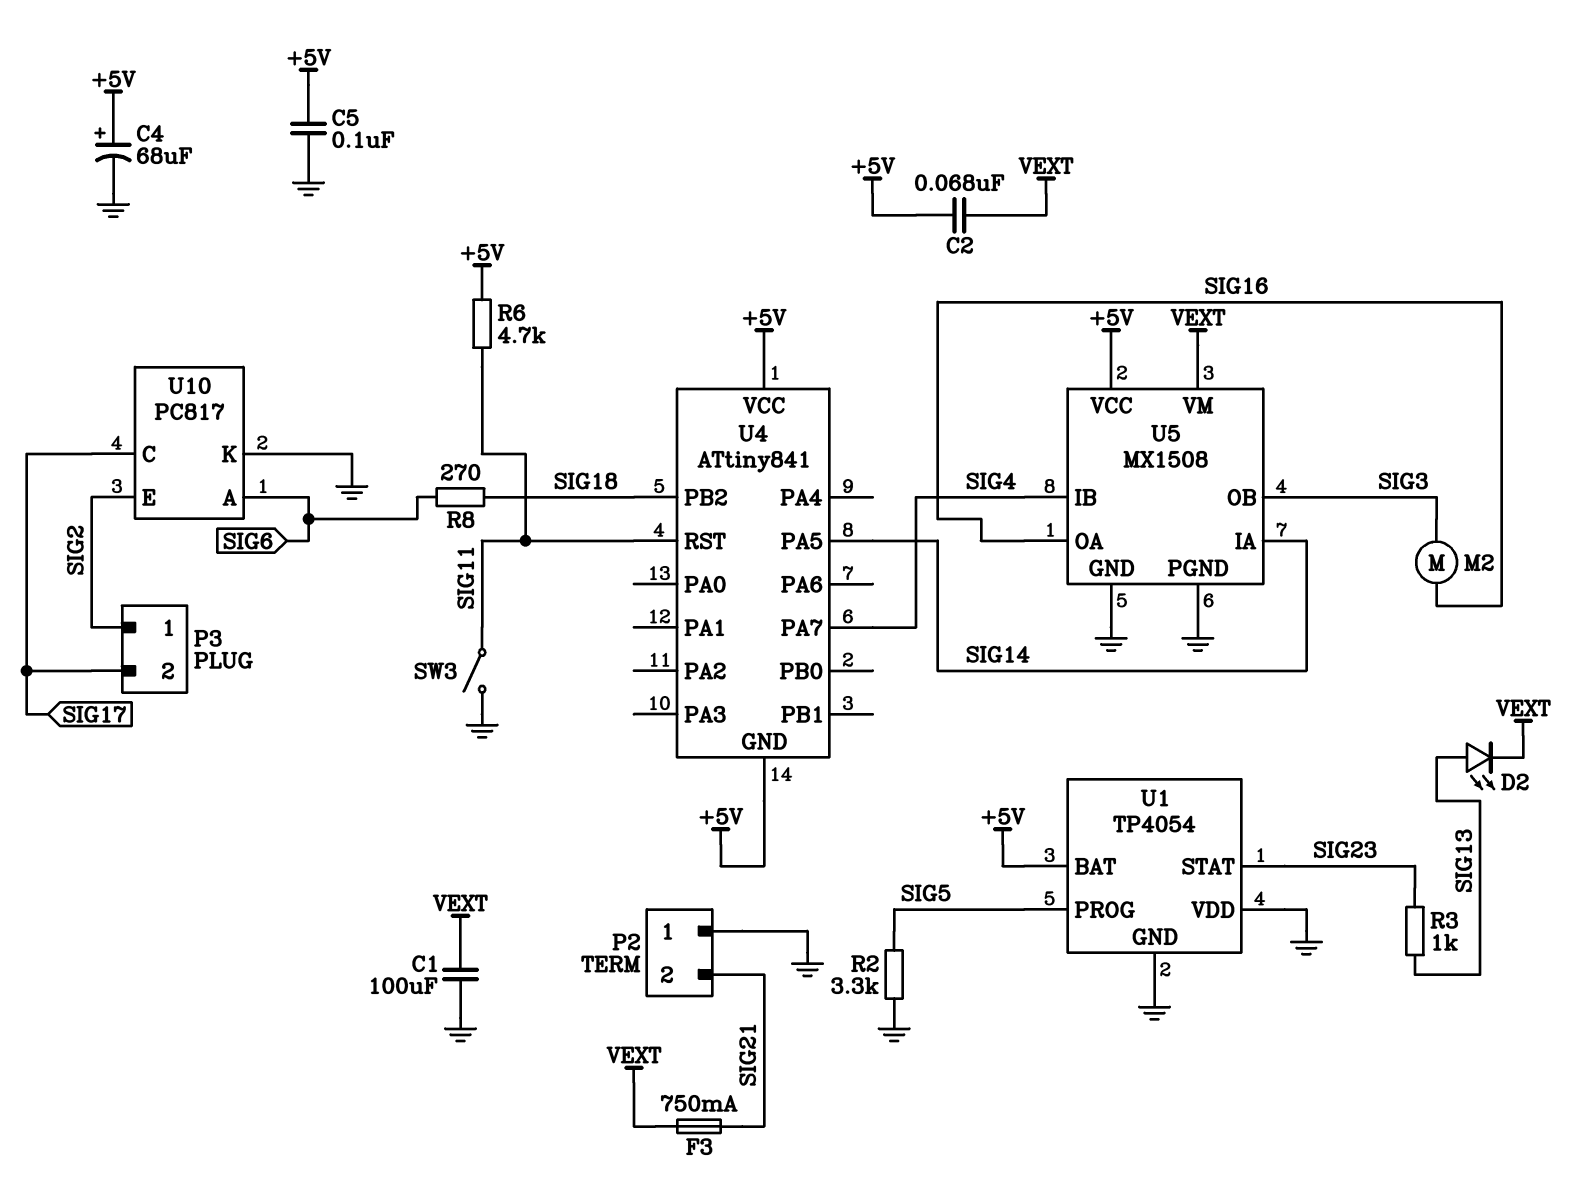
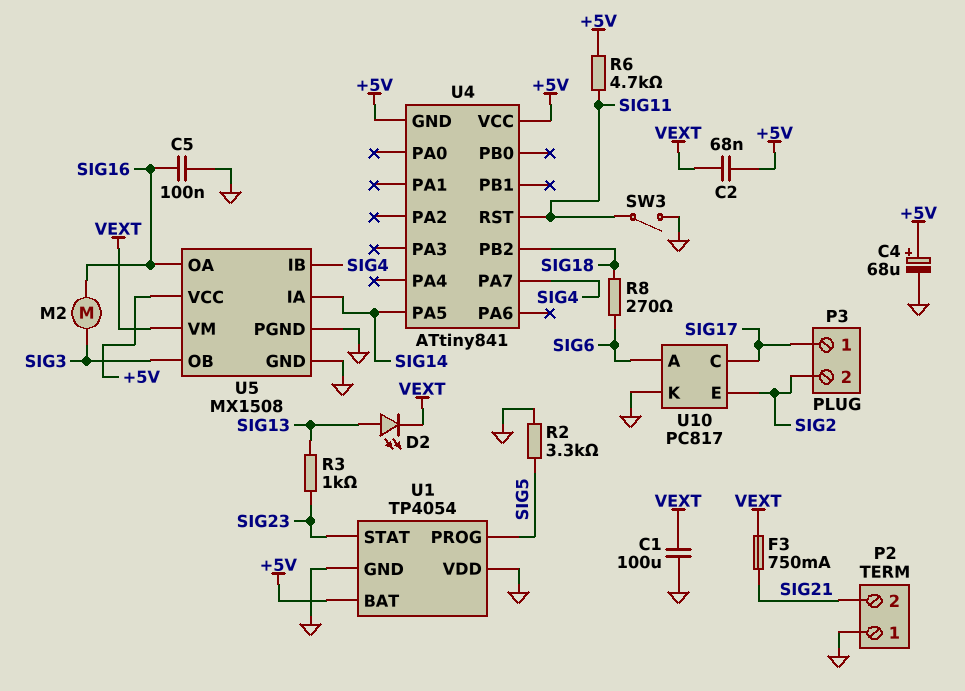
C5: 100nF (+5V, GND) -> 100nF (GND, SIG16)
P3 pin 1: SIG2 -> SIG17
P3 pin 2: SIG17 -> SIG2

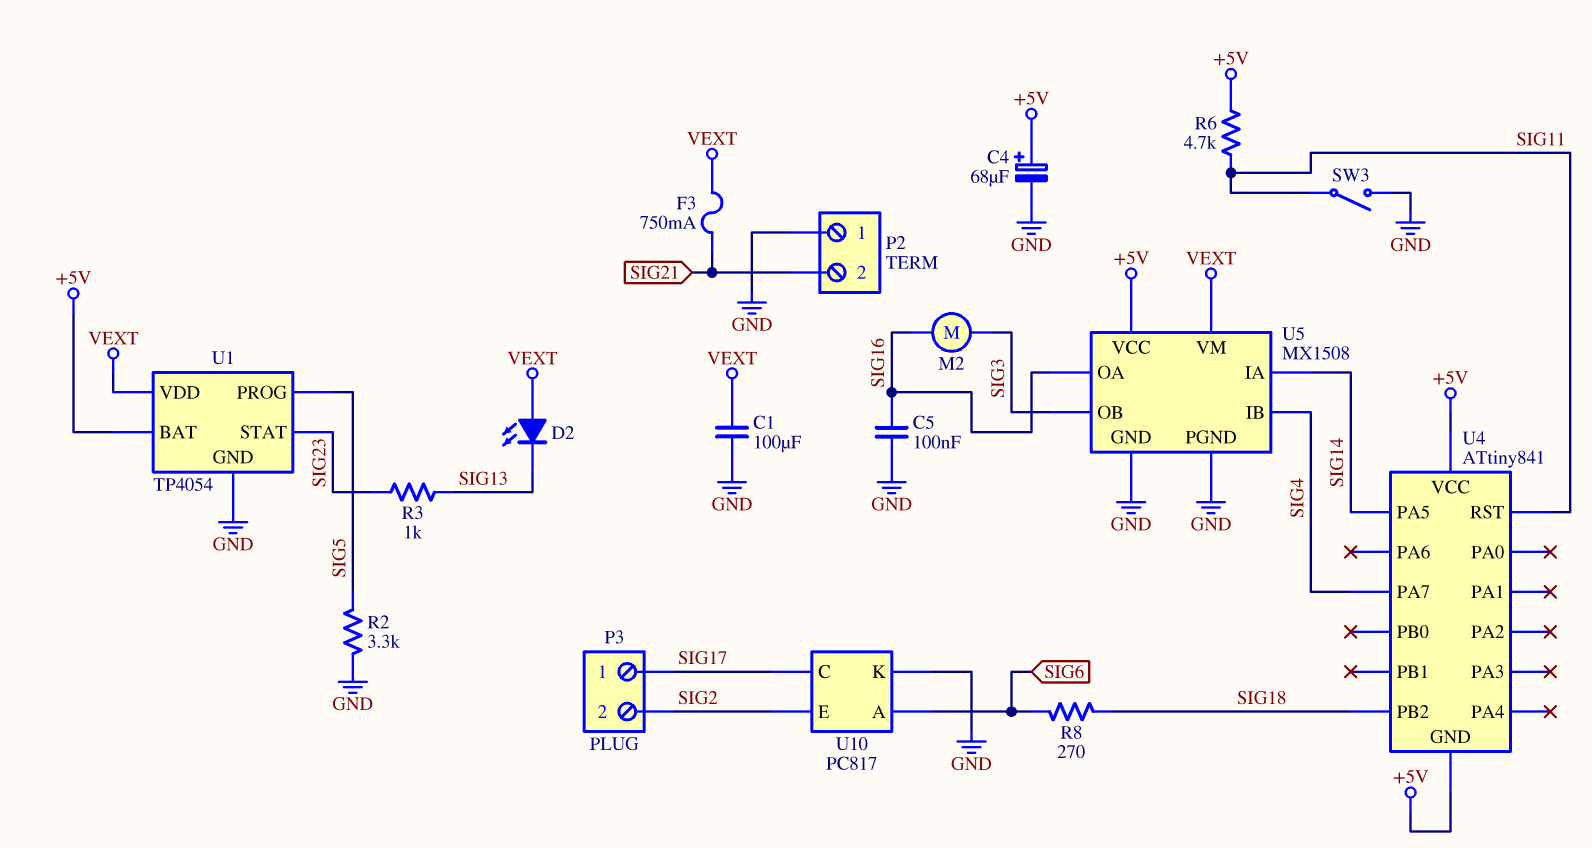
C2: 68nF (+5V, VEXT) -> none
D2: LED (A SIG13, K VEXT) -> LED (A VEXT, K SIG13)
U1 pin VDD: GND -> VEXT

